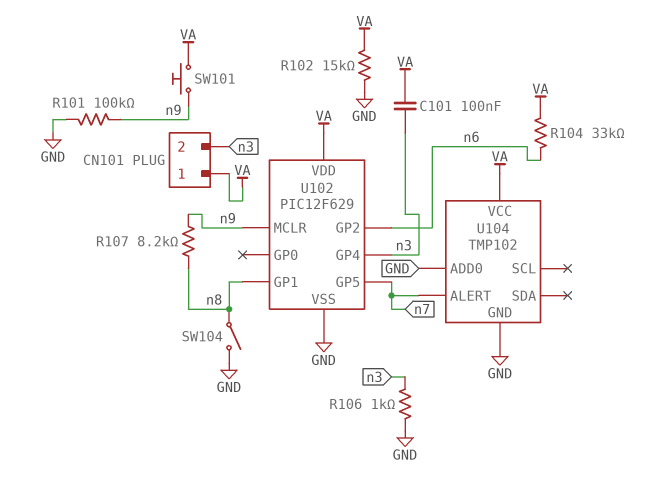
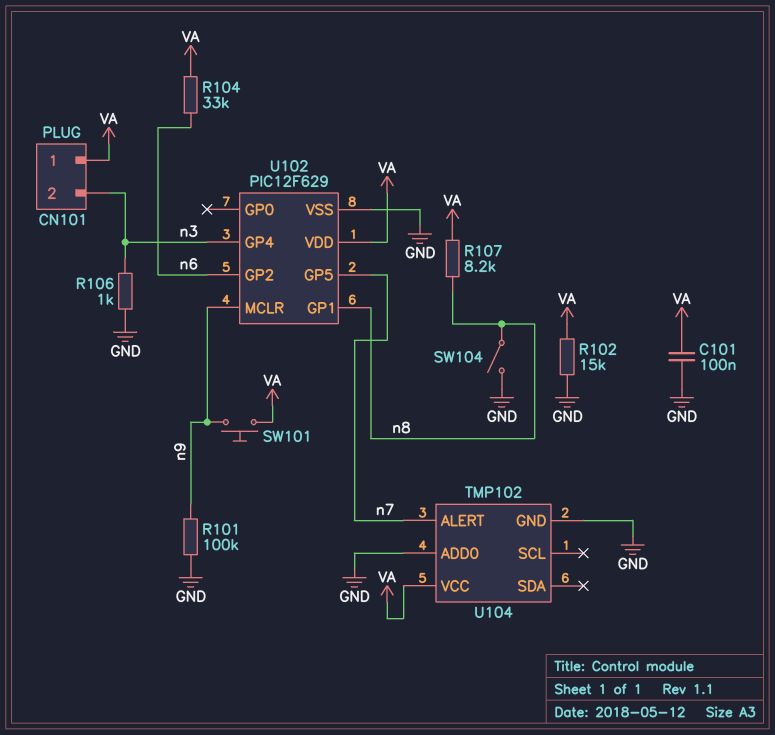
C101: 100nF (VA, n3) -> 100nF (GND, VA)
R107: 8.2k (n8, n9) -> 8.2k (VA, n8)

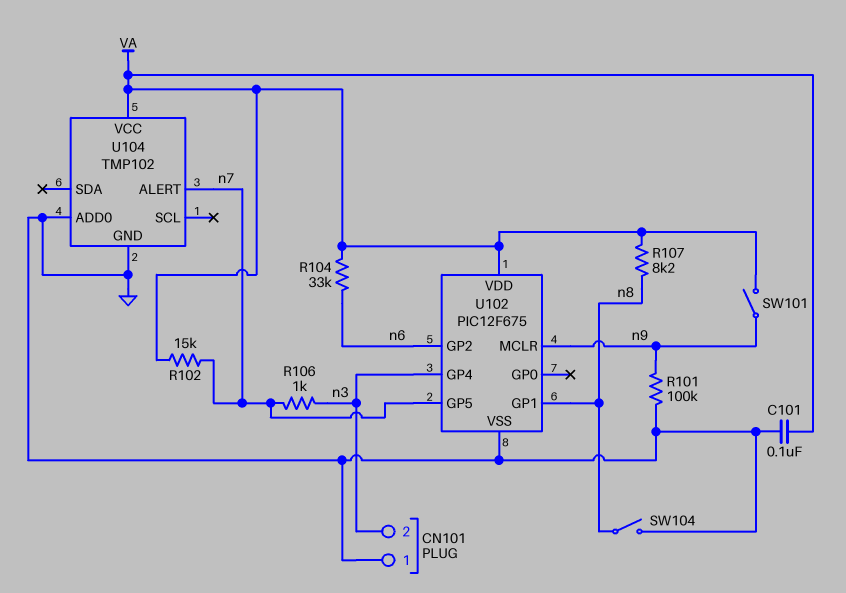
CN101 pin 1: VA -> GND
R102: 15k (GND, VA) -> 15k (VA, n7)
R106: 1k (GND, n3) -> 1k (n3, n7)
SW101: button (VA, n9) -> switch (VA, n9)
U102: PIC12F629 -> PIC12F675

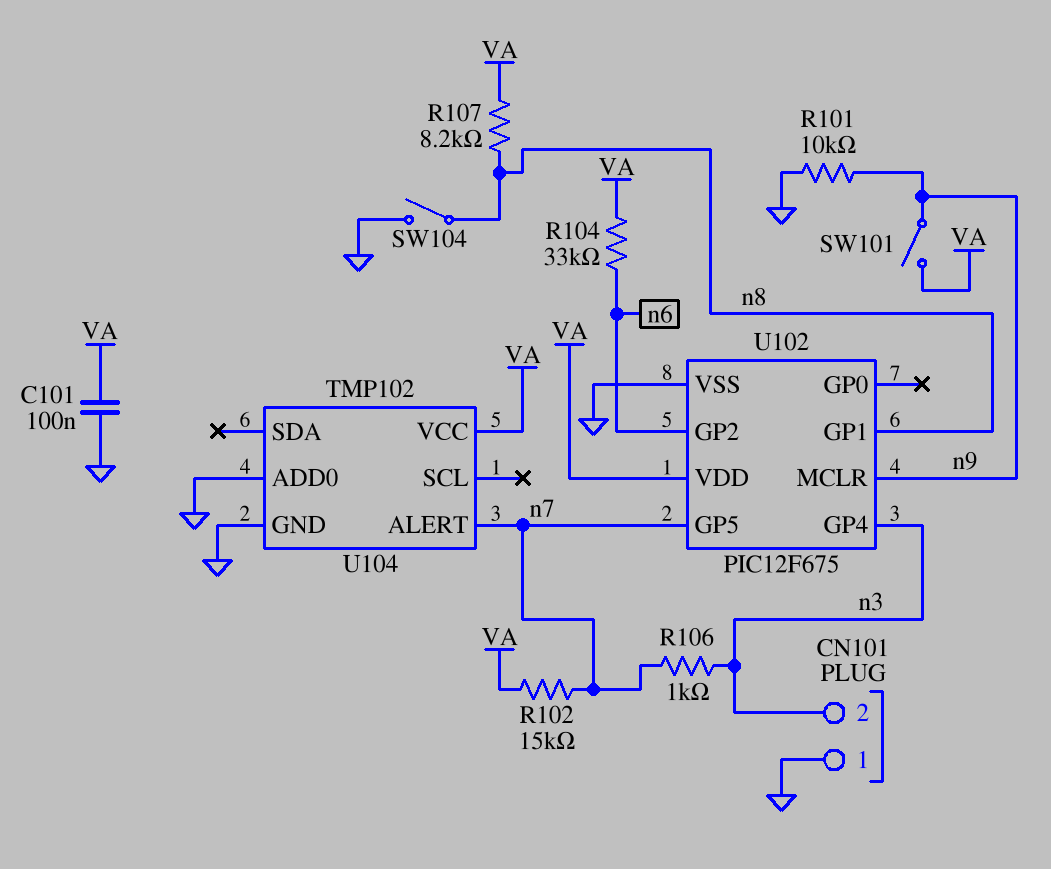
R101: 100k (GND, n9) -> 10k (GND, n9)

